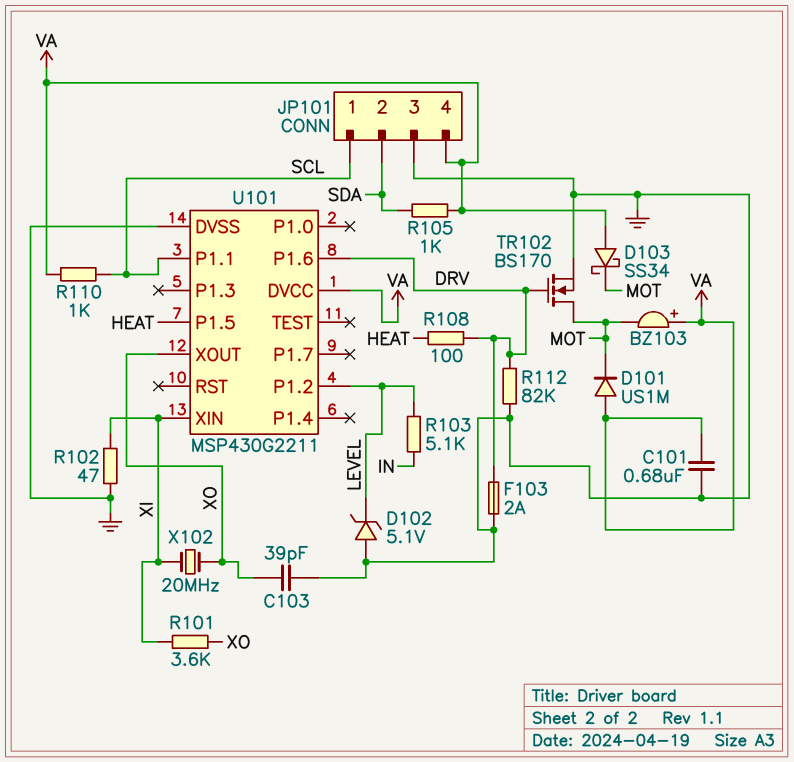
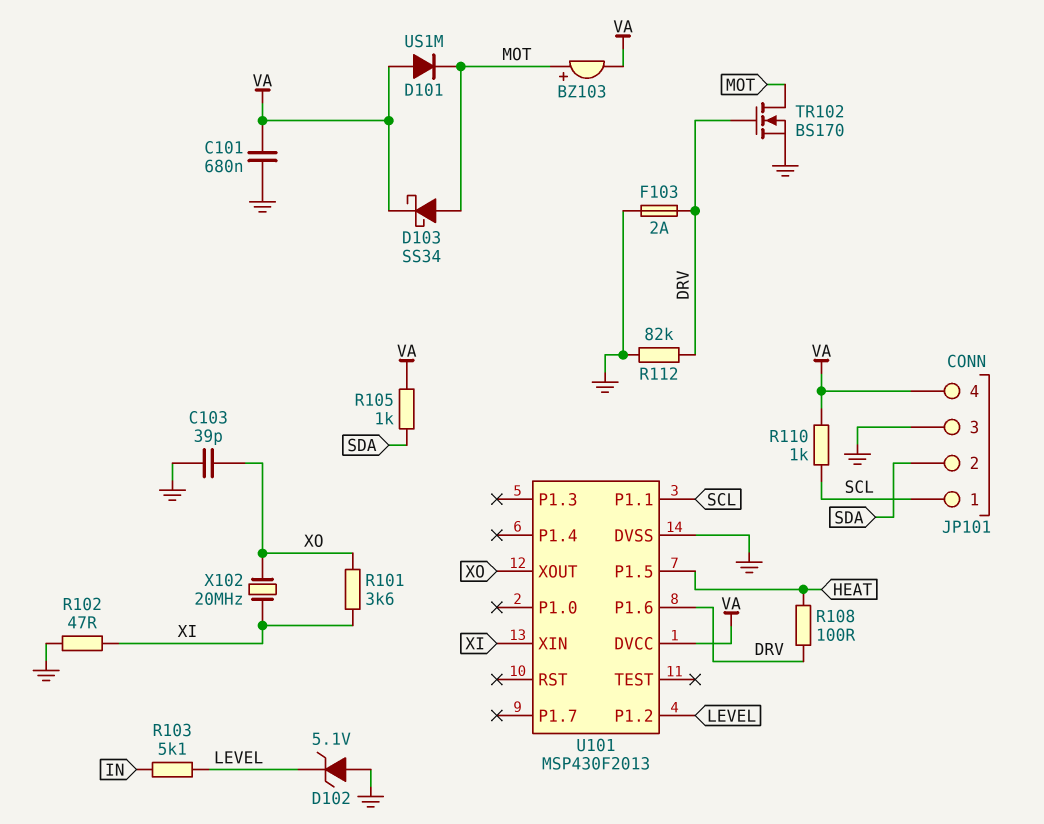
BZ103: buzzer (plus VA, minus MOT) -> buzzer (plus MOT, minus VA)
D103: schottky SS34 (A VA, K MOT) -> schottky SS34 (A MOT, K VA)
U101: MSP430G2211 -> MSP430F2013

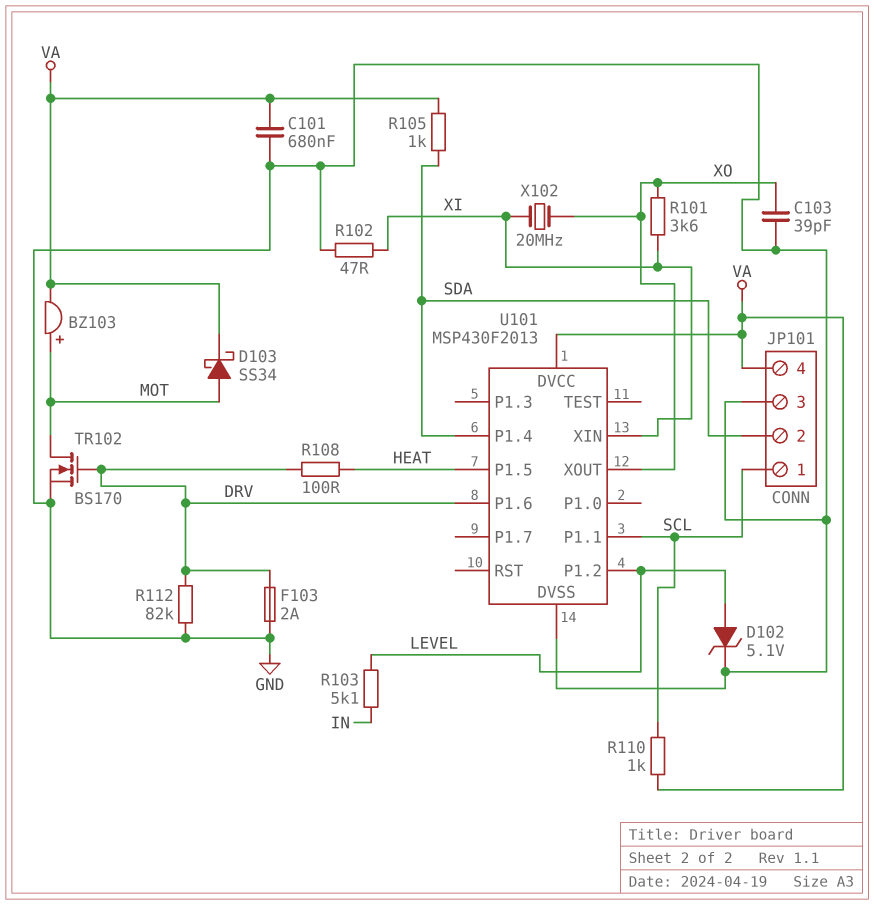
D101: diode US1M (A VA, K MOT) -> none
D102: zener 5.1V (A GND, K LEVEL) -> zener 5.1V (A LEVEL, K GND)
U101 pin P1.4: none -> SDA

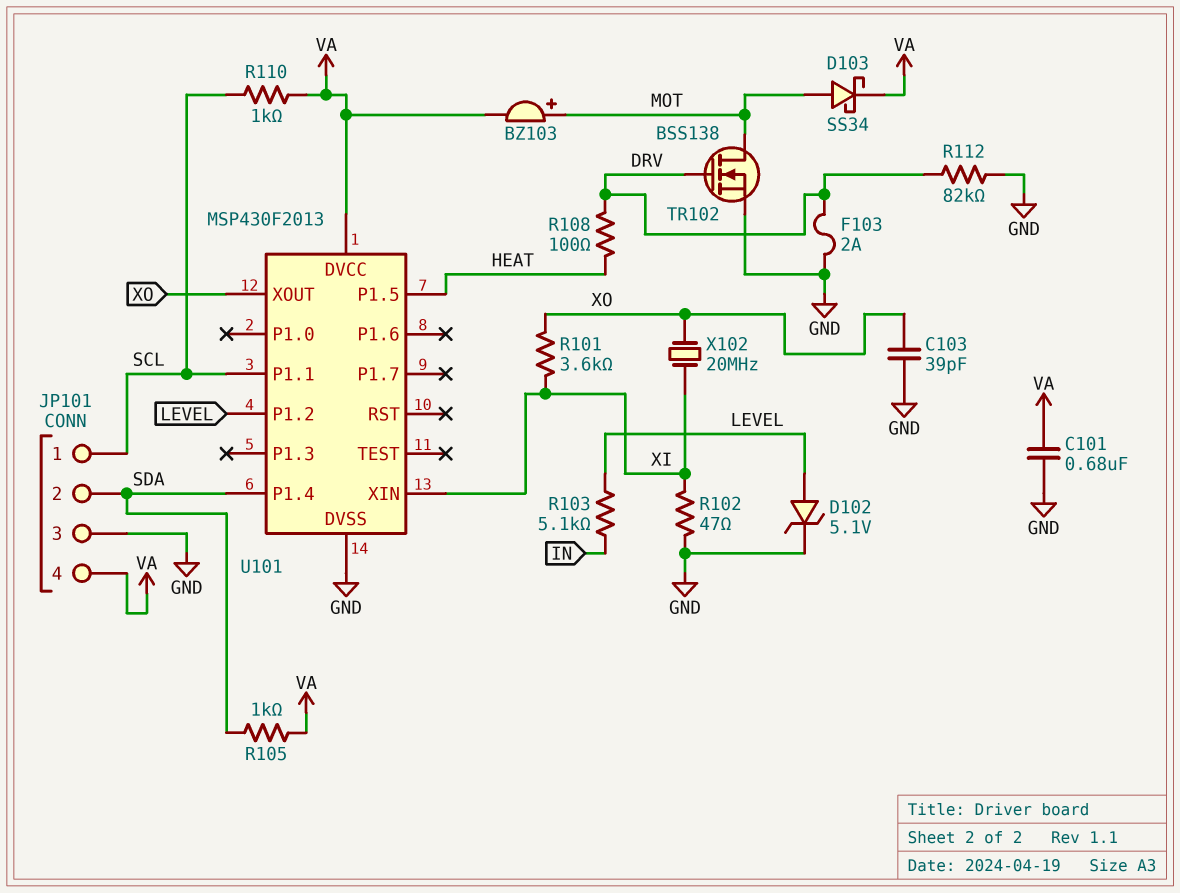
TR102: NMOS BS170 (G DRV, D MOT, S GND) -> NMOS BSS138 (G DRV, D MOT, S GND)
U101 pin P1.6: DRV -> none

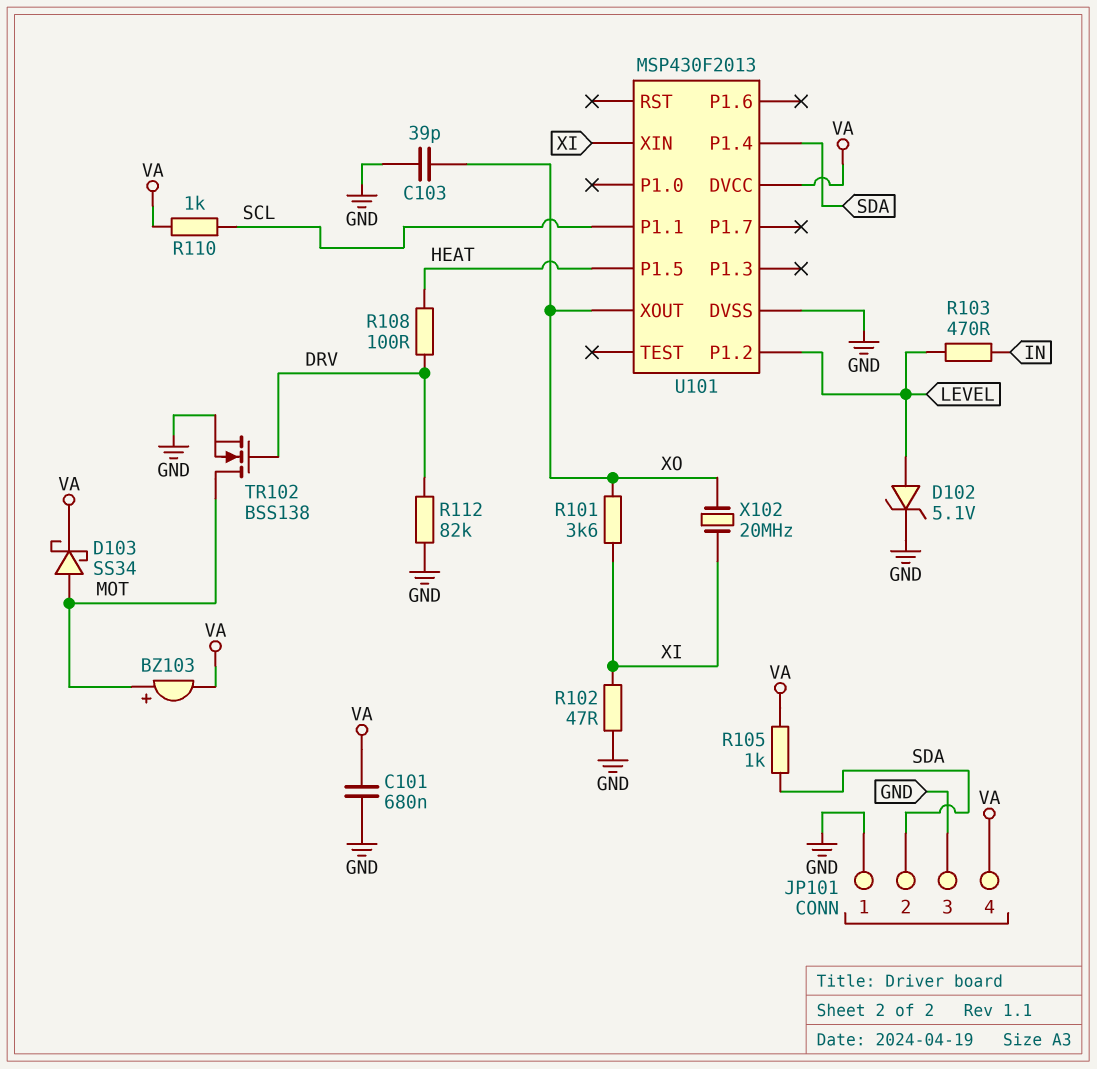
F103: 2A (DRV, GND) -> none
JP101 pin 1: SCL -> GND
R103: 5.1k (IN, LEVEL) -> 470 (IN, LEVEL)

